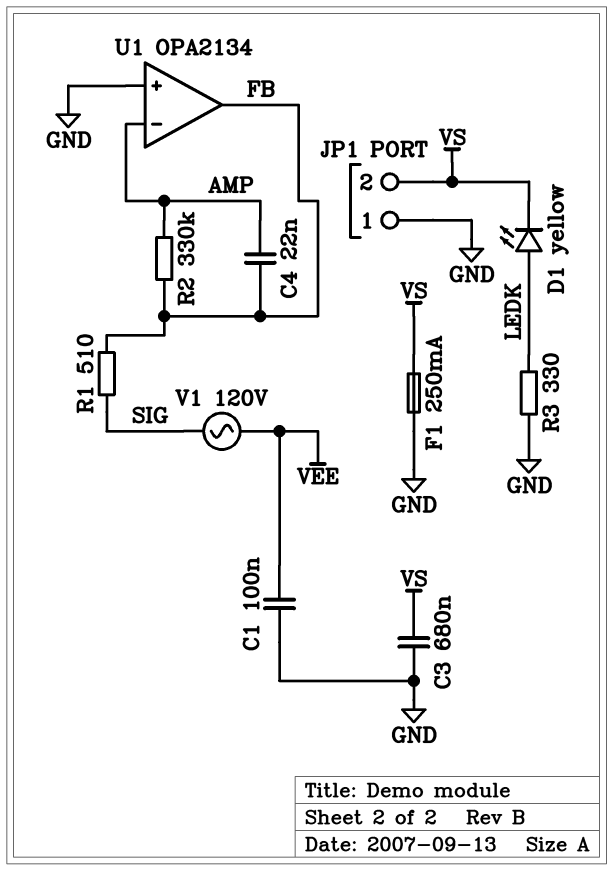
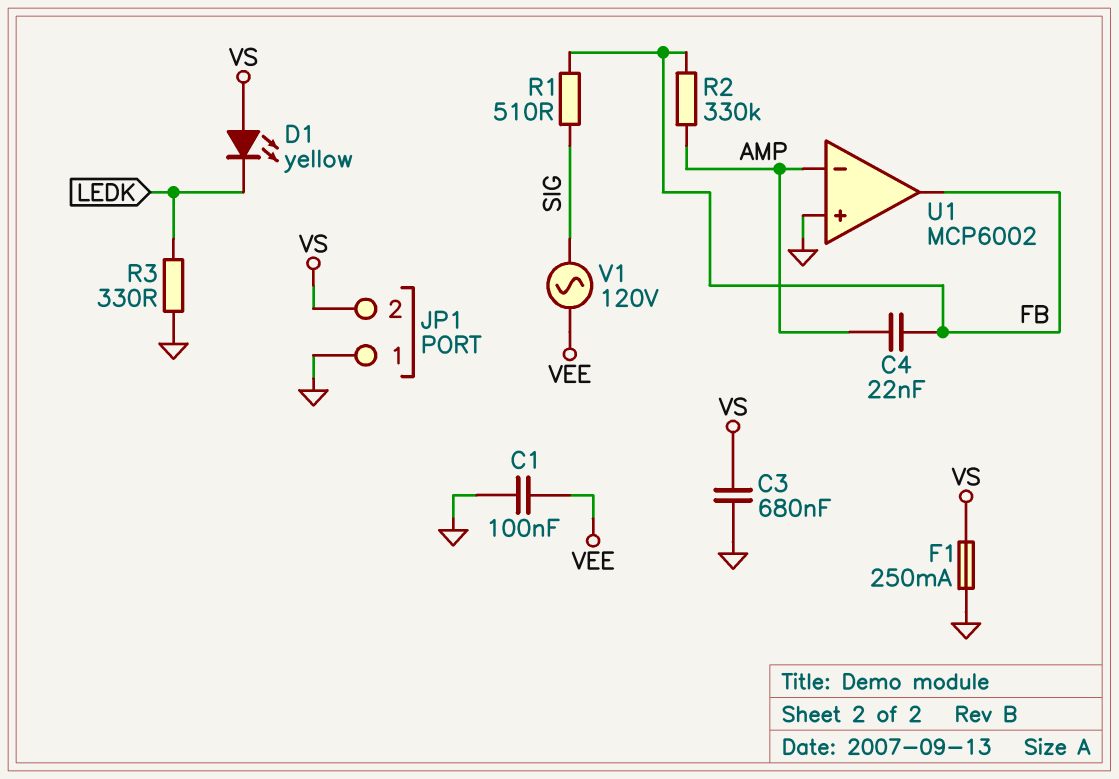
D1: LED yellow (A LEDK, K VS) -> LED yellow (A VS, K LEDK)
U1: OPA2134 -> MCP6002

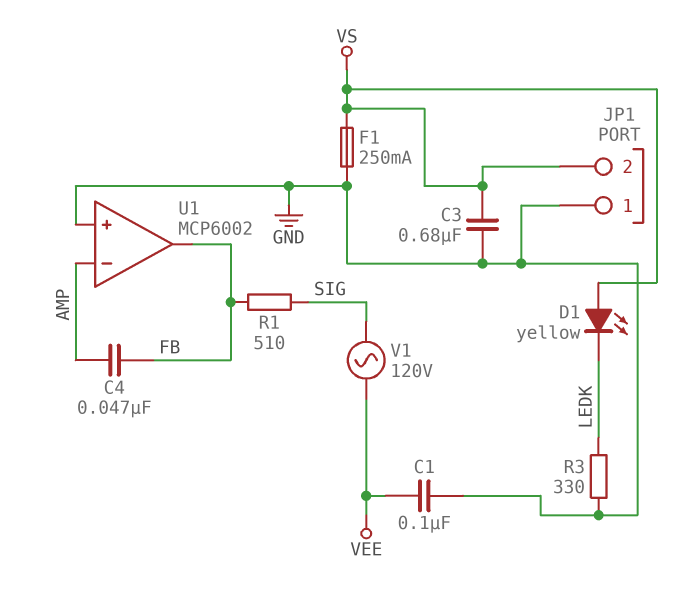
C4: 22nF (AMP, FB) -> 47nF (AMP, FB)
R2: 330k (AMP, FB) -> none

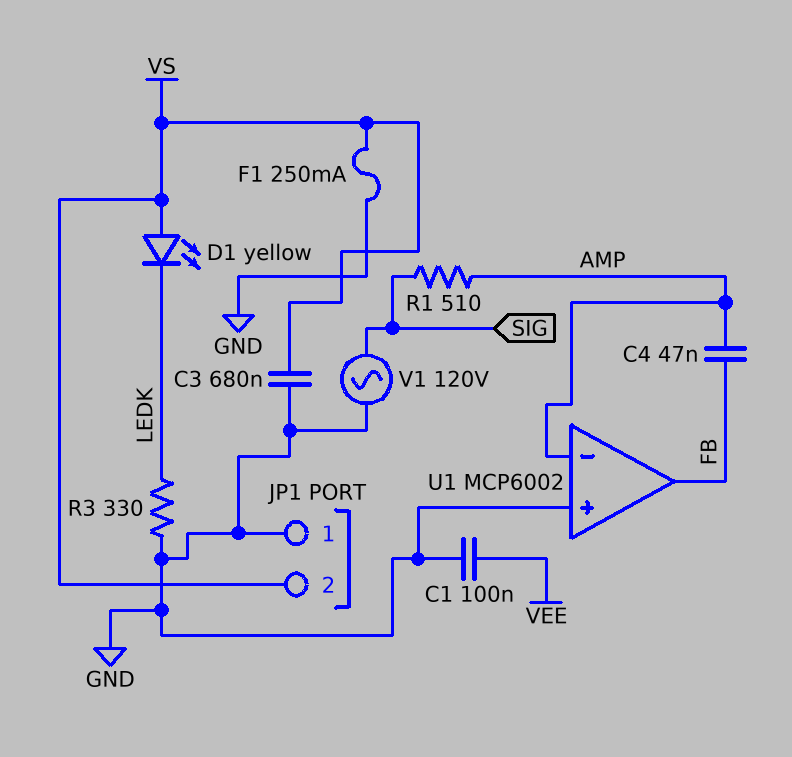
R1: 510 (FB, SIG) -> 510 (AMP, SIG)
V1: AC 120V (SIG, VEE) -> AC 120V (GND, SIG)

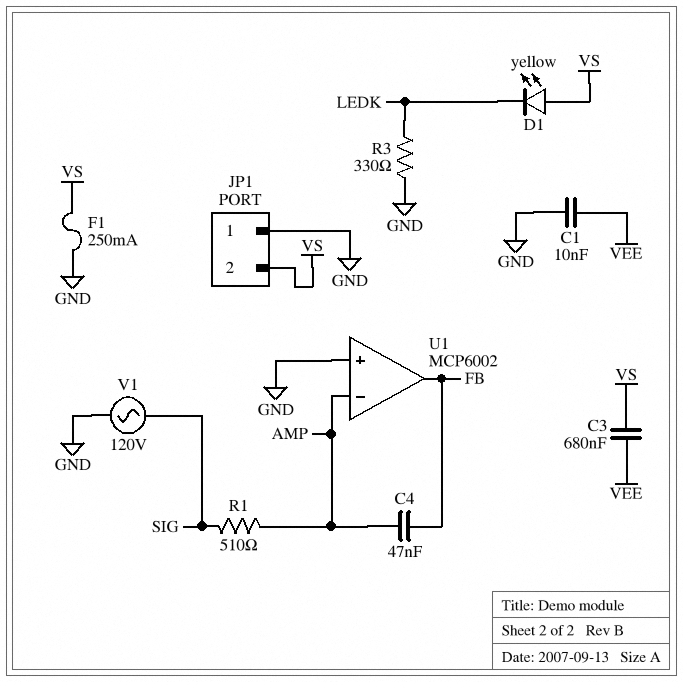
C1: 100nF (GND, VEE) -> 10nF (GND, VEE)
C3: 680nF (GND, VS) -> 680nF (VEE, VS)

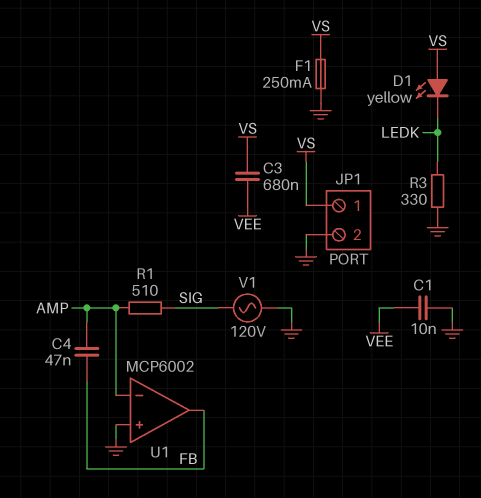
JP1 pin 1: GND -> VS
JP1 pin 2: VS -> GND

